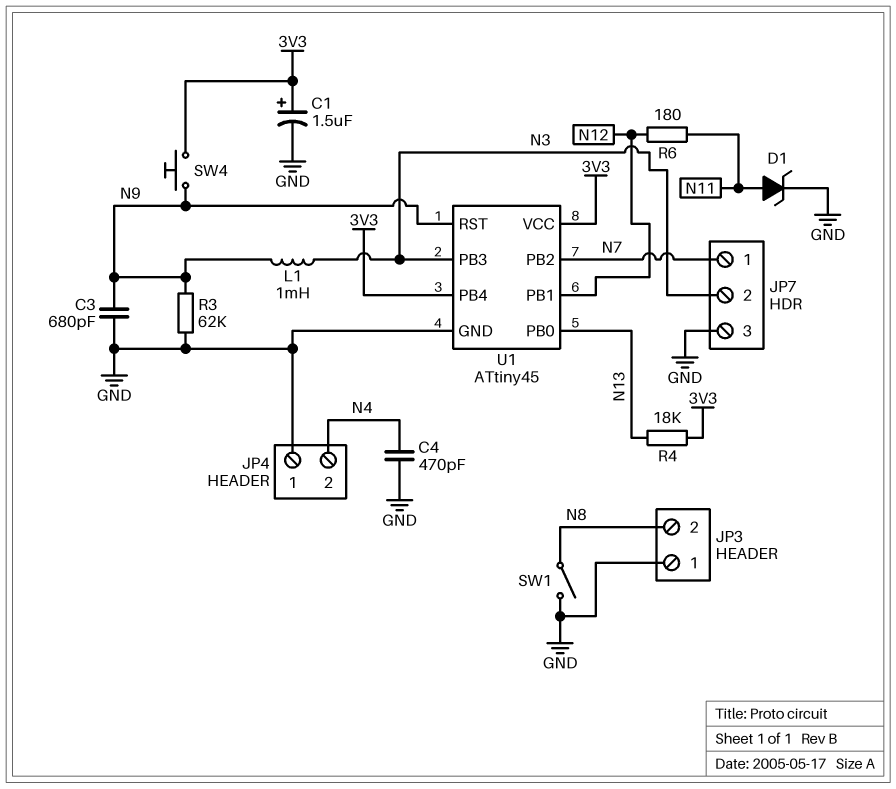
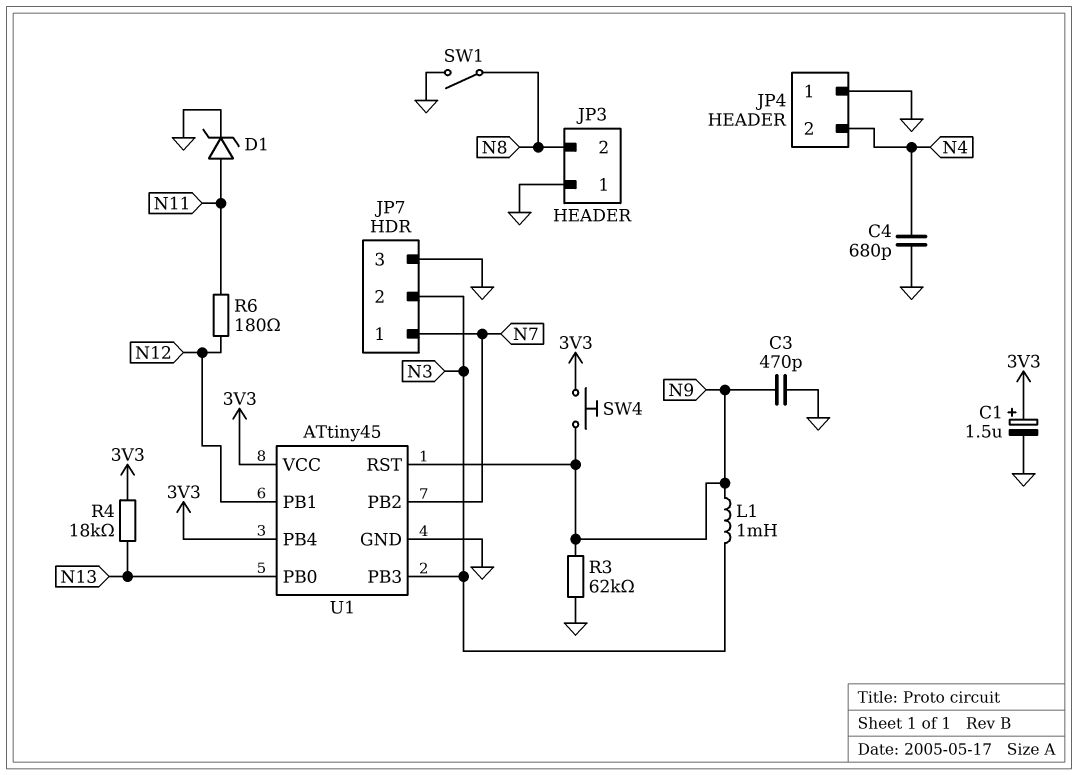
C3: 680pF (GND, N9) -> 470pF (GND, N9)
C4: 470pF (GND, N4) -> 680pF (GND, N4)

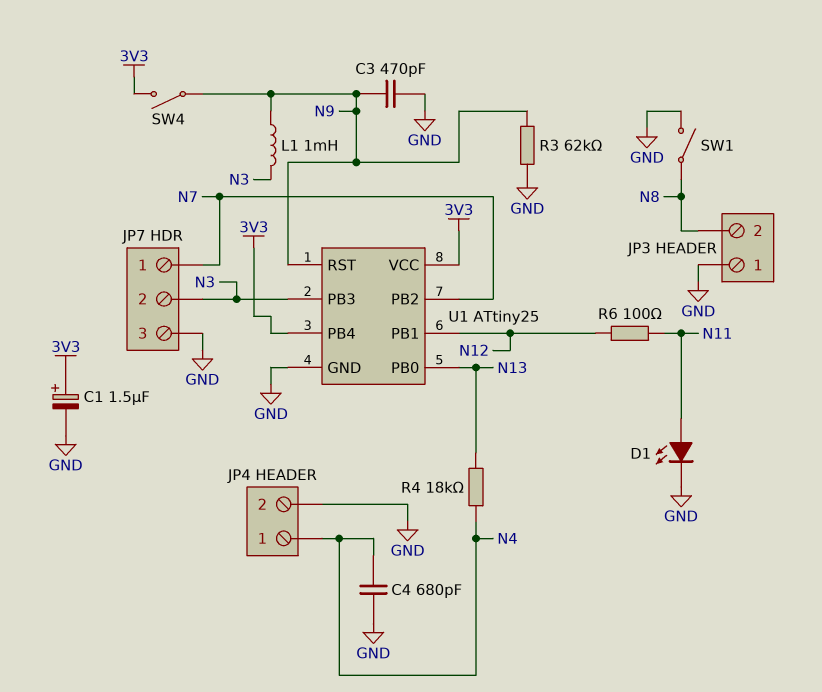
D1: zener (A N11, K GND) -> LED (A N11, K GND)
JP4 pin 1: GND -> N4
JP4 pin 2: N4 -> GND
R4: 18k (3V3, N13) -> 18k (N4, N13)
R6: 180 (N11, N12) -> 100 (N11, N12)
SW4: button (3V3, N9) -> switch (3V3, N9)
U1: ATtiny45 -> ATtiny25

